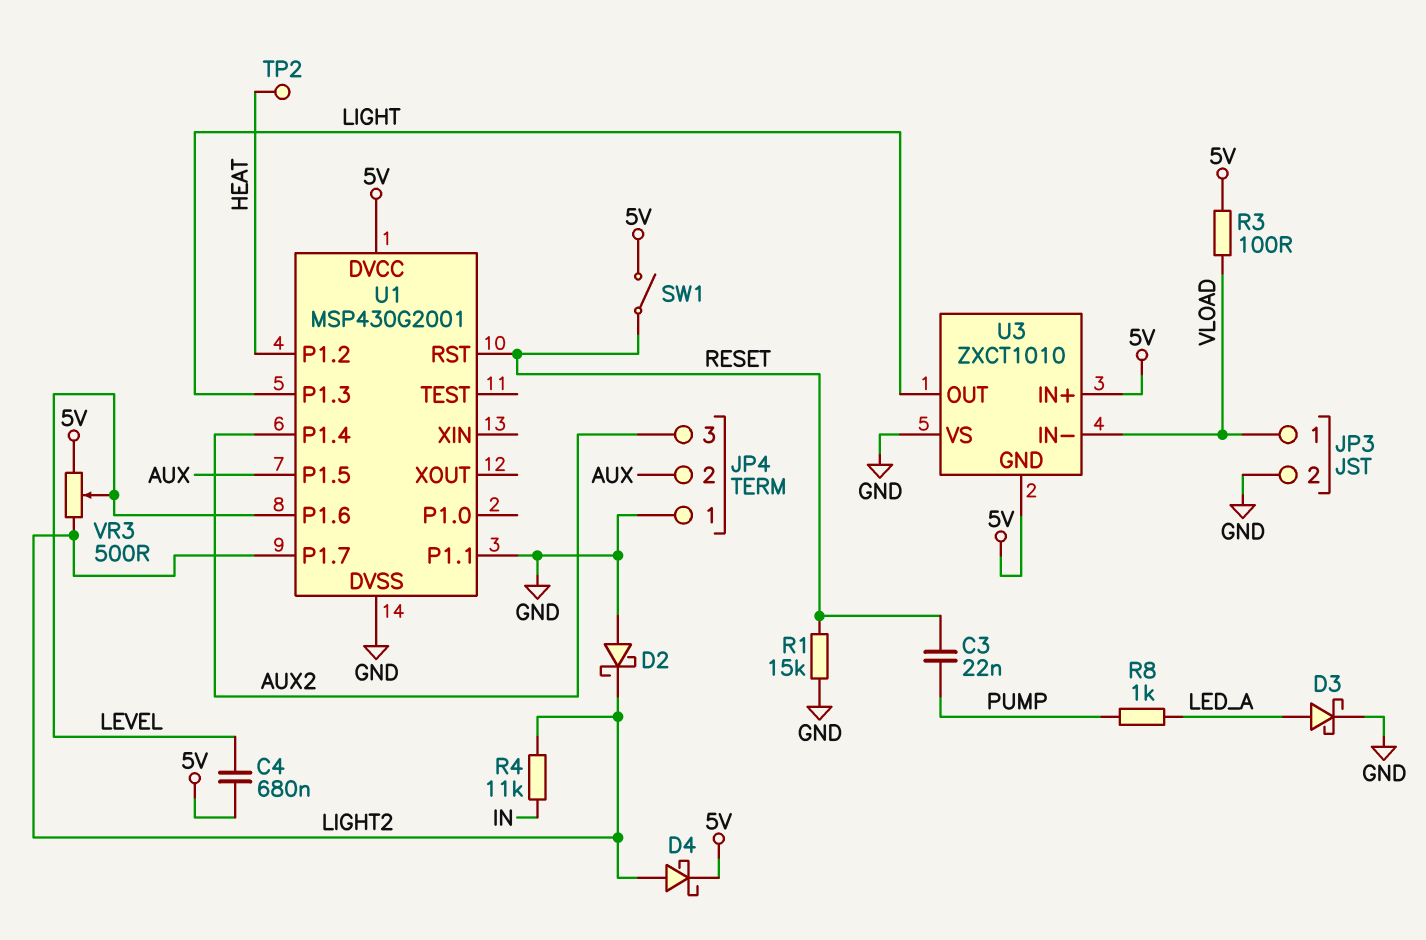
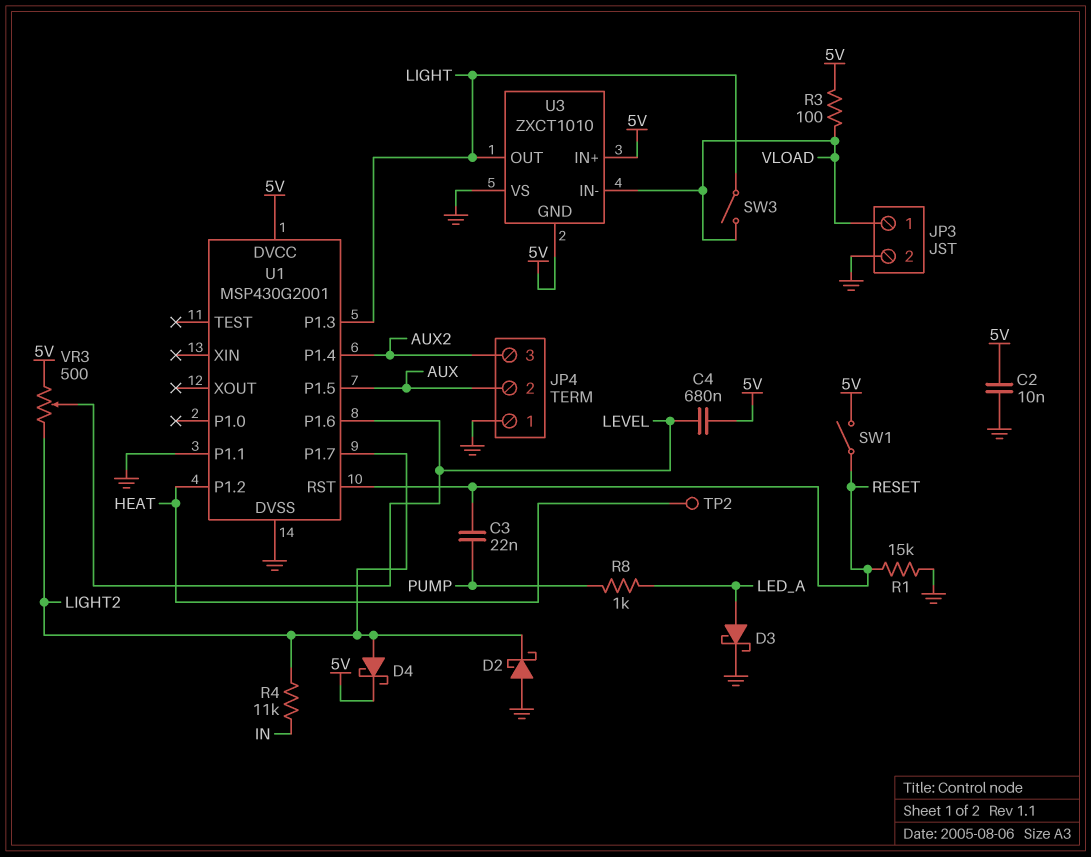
C2: none -> 10nF (5V, GND)
SW3: none -> switch (LIGHT, VLOAD)

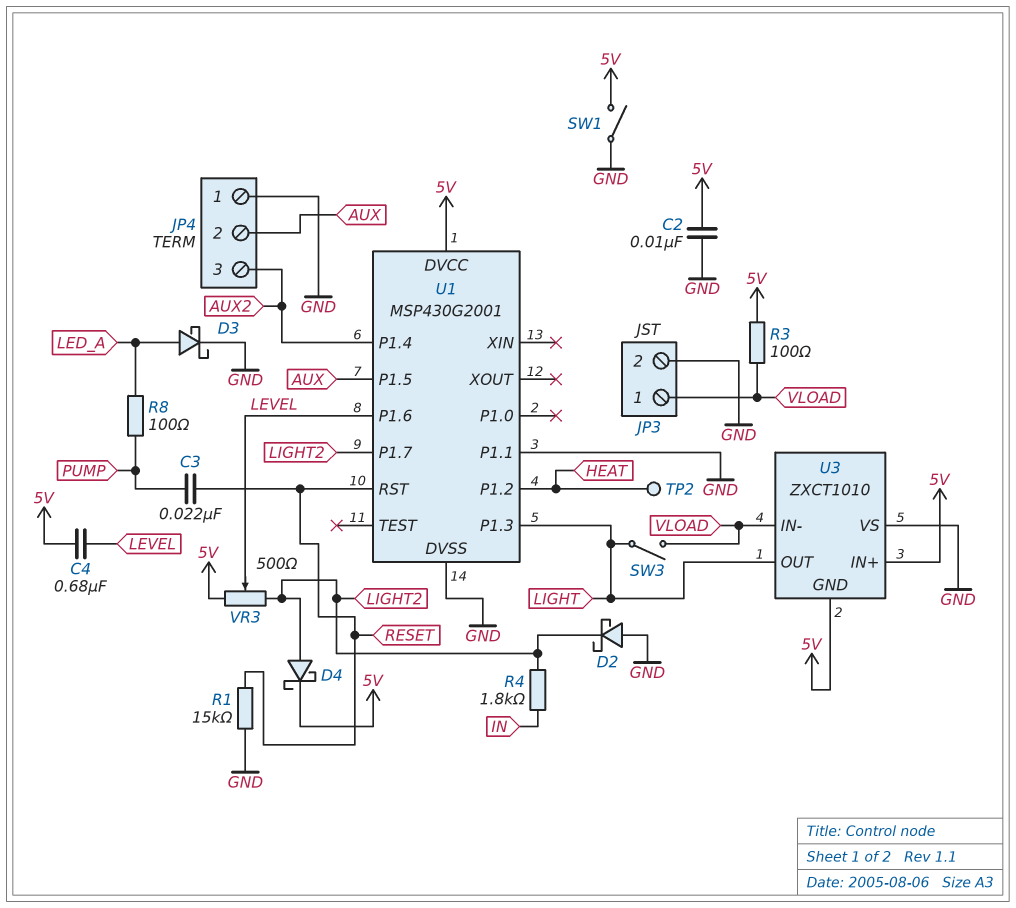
R4: 11k (IN, LIGHT2) -> 1.8k (IN, LIGHT2)
R8: 1k (LED_A, PUMP) -> 100 (LED_A, PUMP)
SW1: switch (5V, RESET) -> switch (5V, GND)

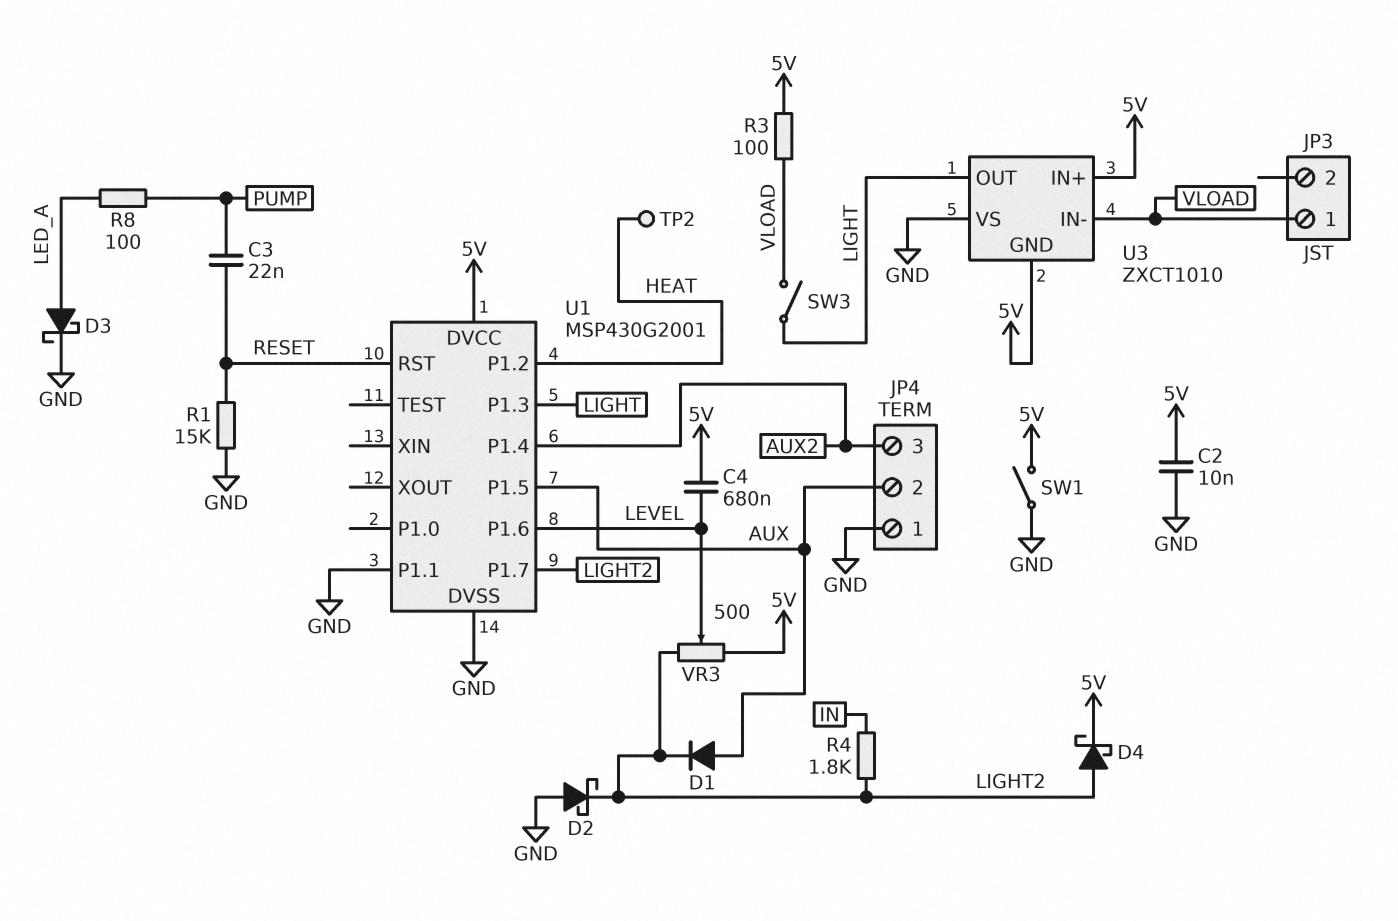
D1: none -> diode (A AUX, K LIGHT2)
JP3 pin 2: GND -> none

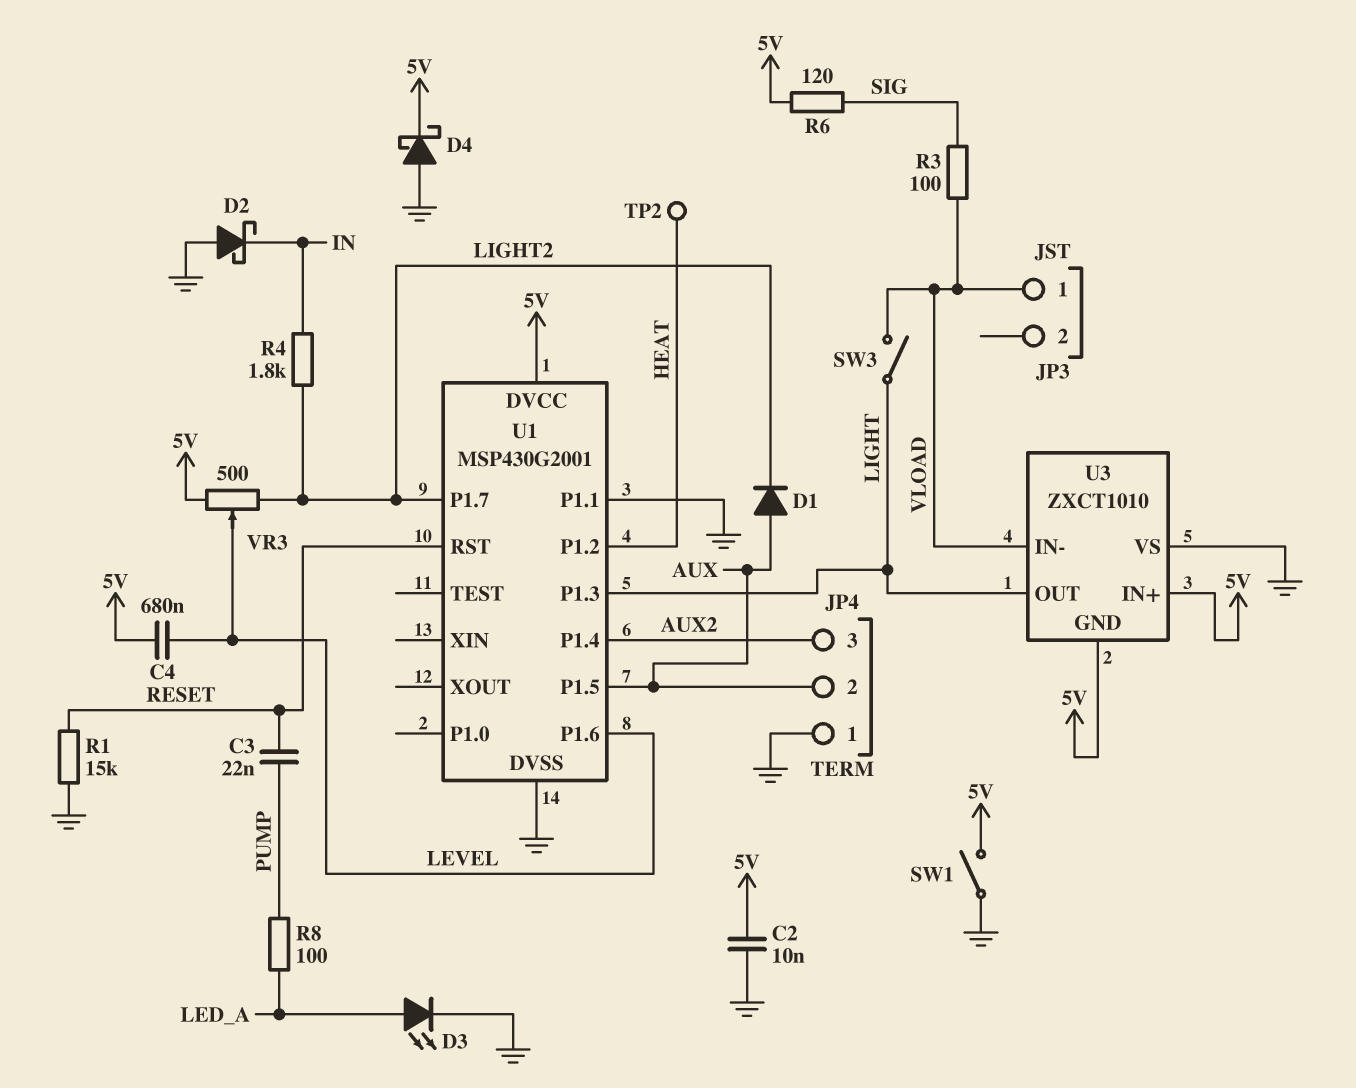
D2: schottky (A GND, K LIGHT2) -> schottky (A GND, K IN)
D3: schottky (A LED_A, K GND) -> LED (A LED_A, K GND)
D4: schottky (A LIGHT2, K 5V) -> schottky (A GND, K 5V)
R3: 100 (5V, VLOAD) -> 100 (SIG, VLOAD)
R6: none -> 120 (5V, SIG)

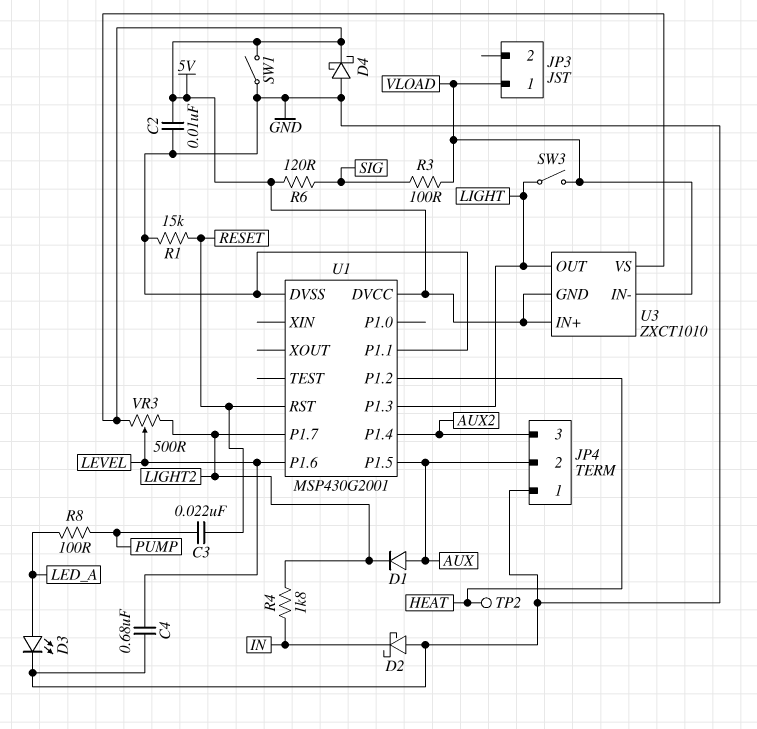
C4: 680nF (5V, LEVEL) -> 680nF (GND, LEVEL)
U3 pin VS: GND -> 5V

